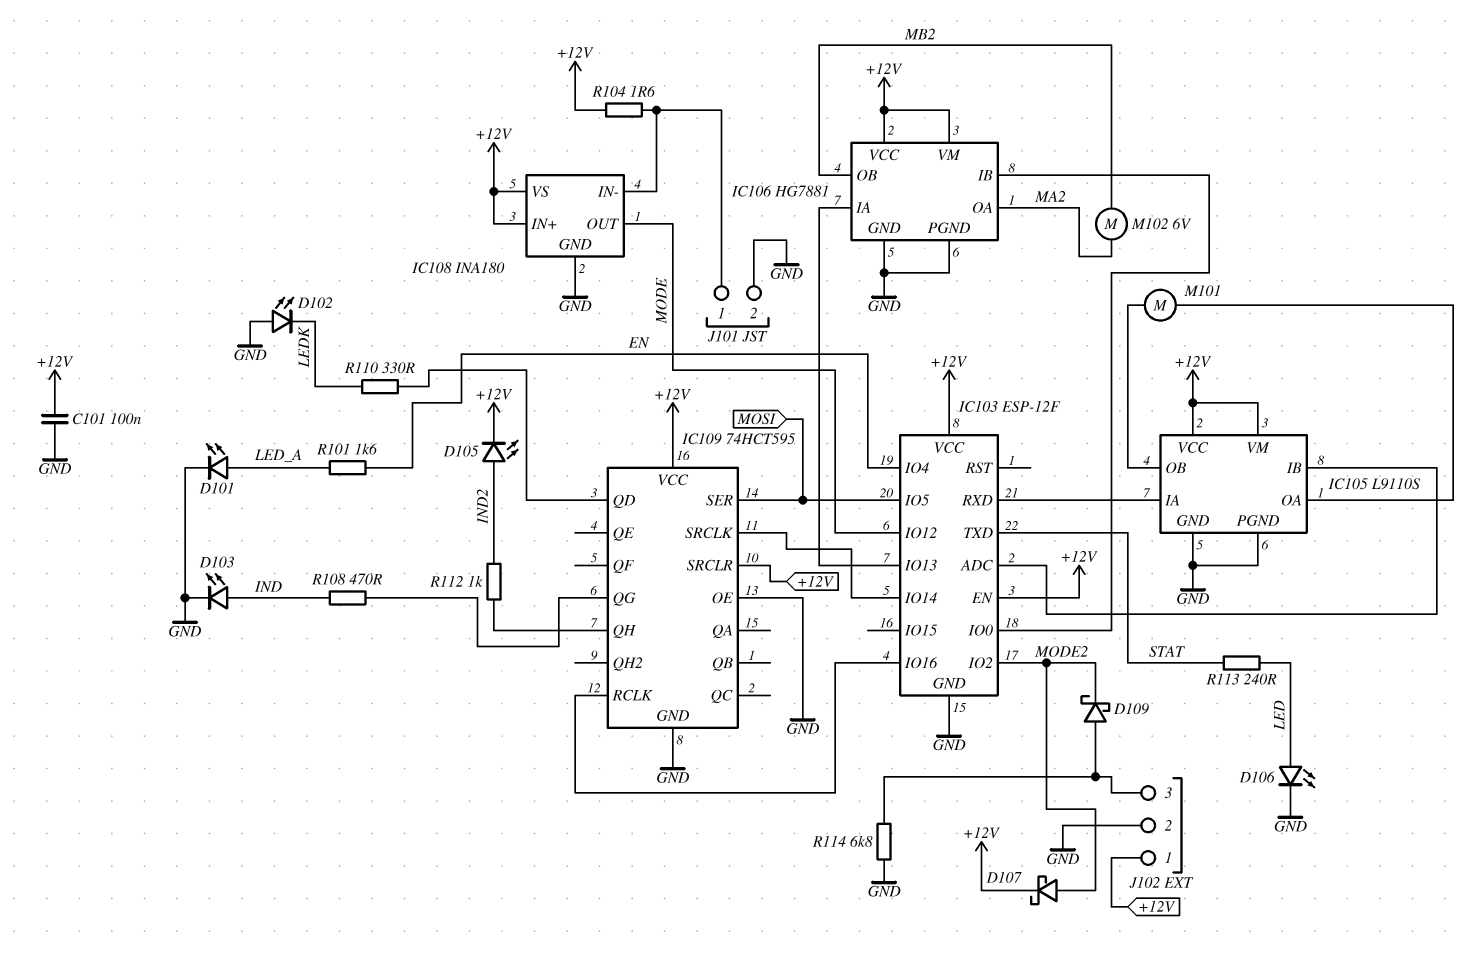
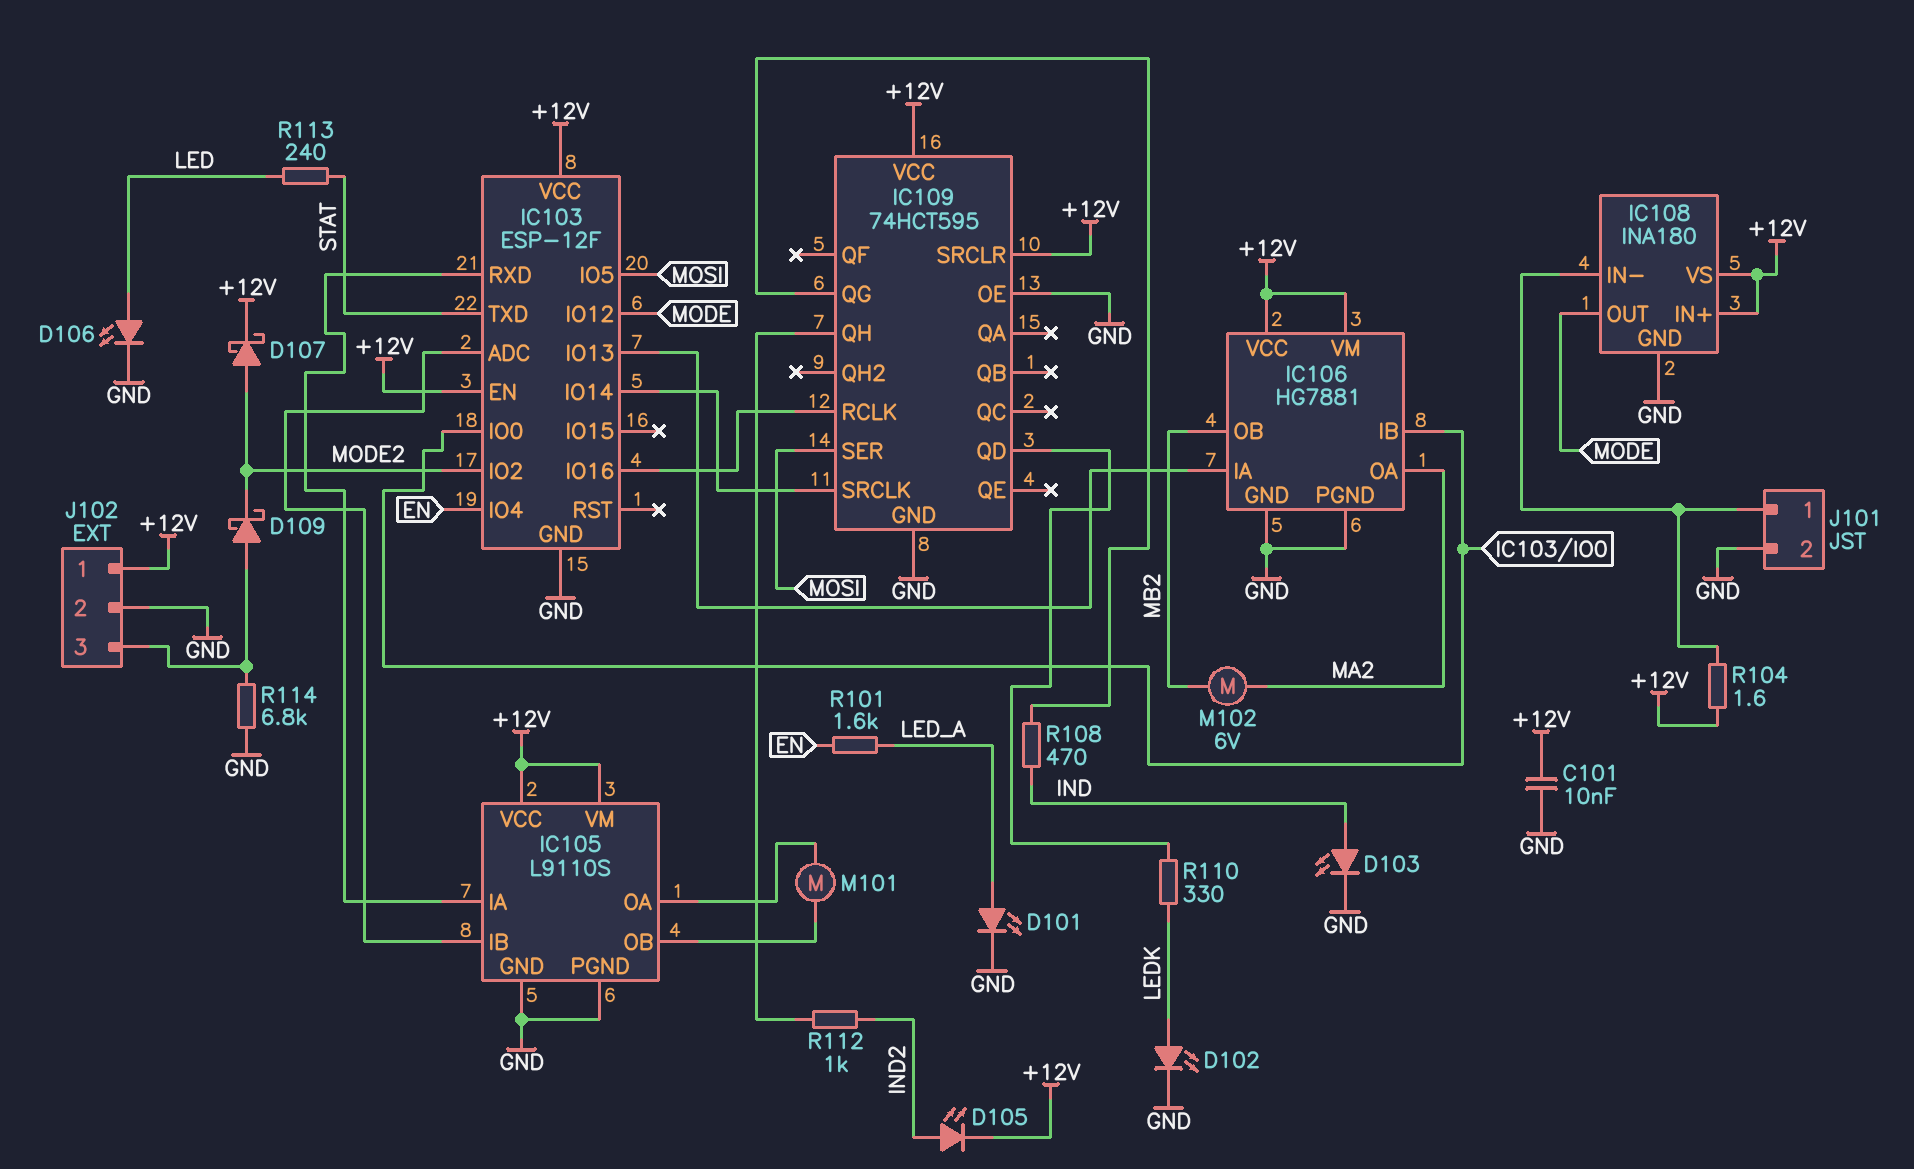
C101: 100nF (+12V, GND) -> 10nF (+12V, GND)
D102: LED (A GND, K LEDK) -> LED (A LEDK, K GND)

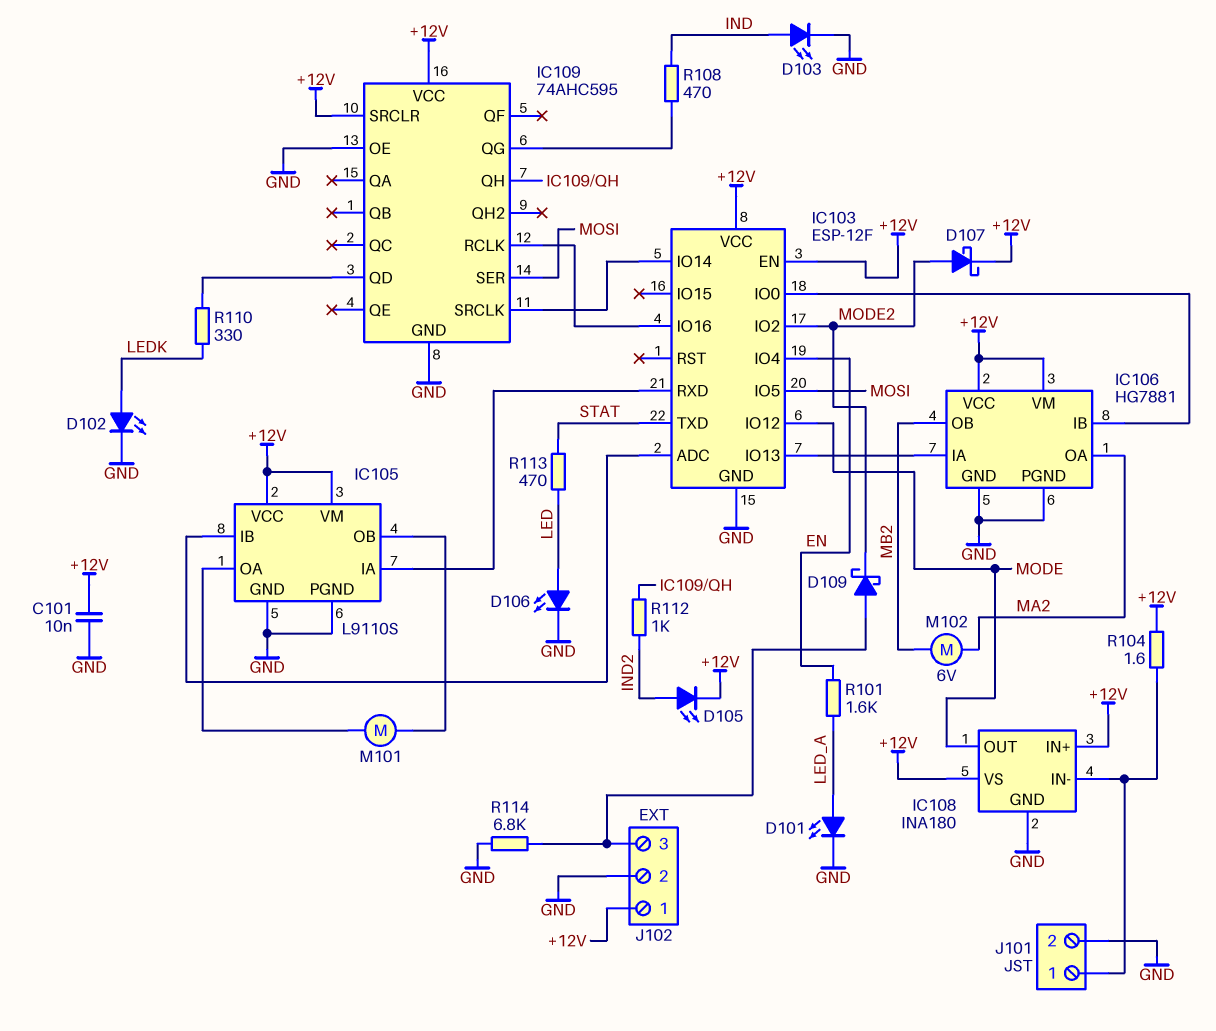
IC109: 74HCT595 -> 74AHC595
R113: 240 (LED, STAT) -> 470 (LED, STAT)

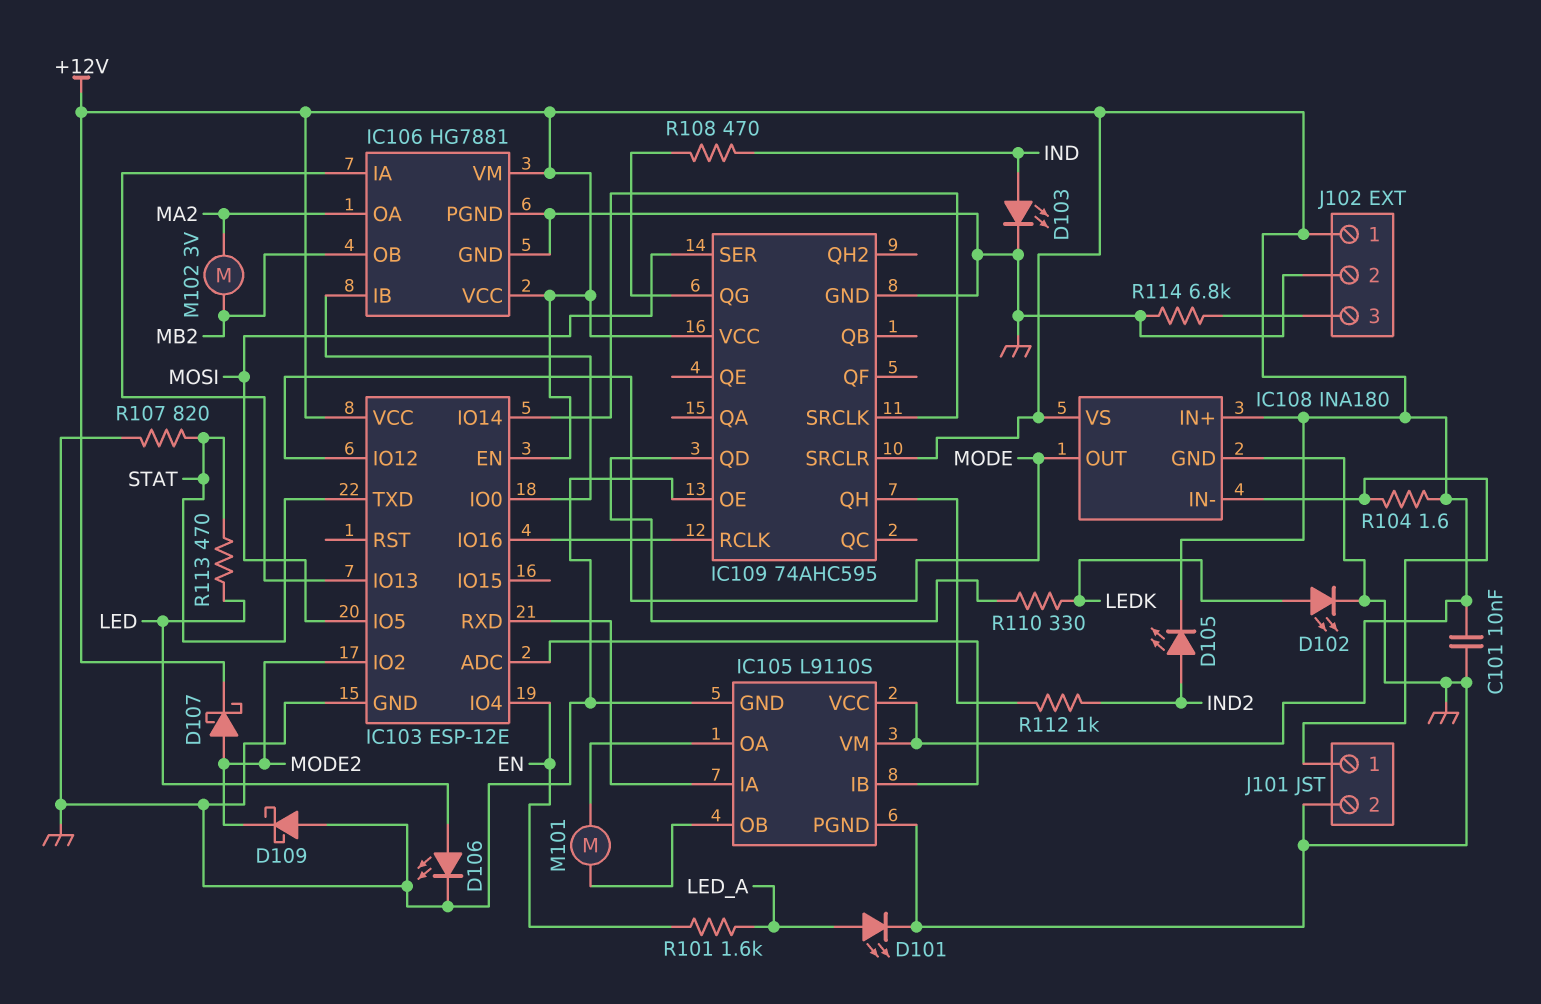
D109: schottky (A J102/3, K MODE2) -> schottky (A GND, K MODE2)
IC103: ESP-12F -> ESP-12E
M102: motor 6V (MA2, MB2) -> motor 3V (MA2, MB2)
R107: none -> 820 (GND, STAT)

